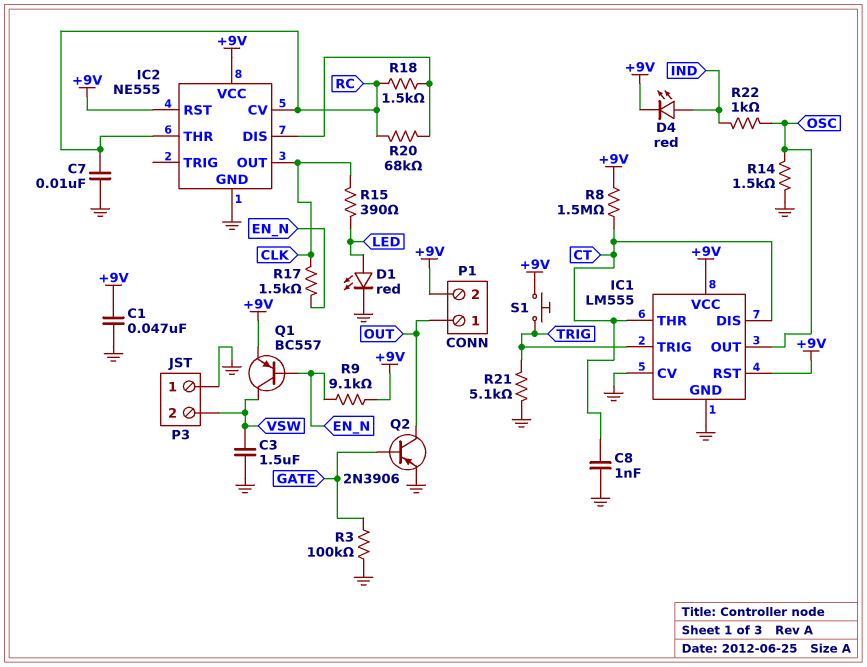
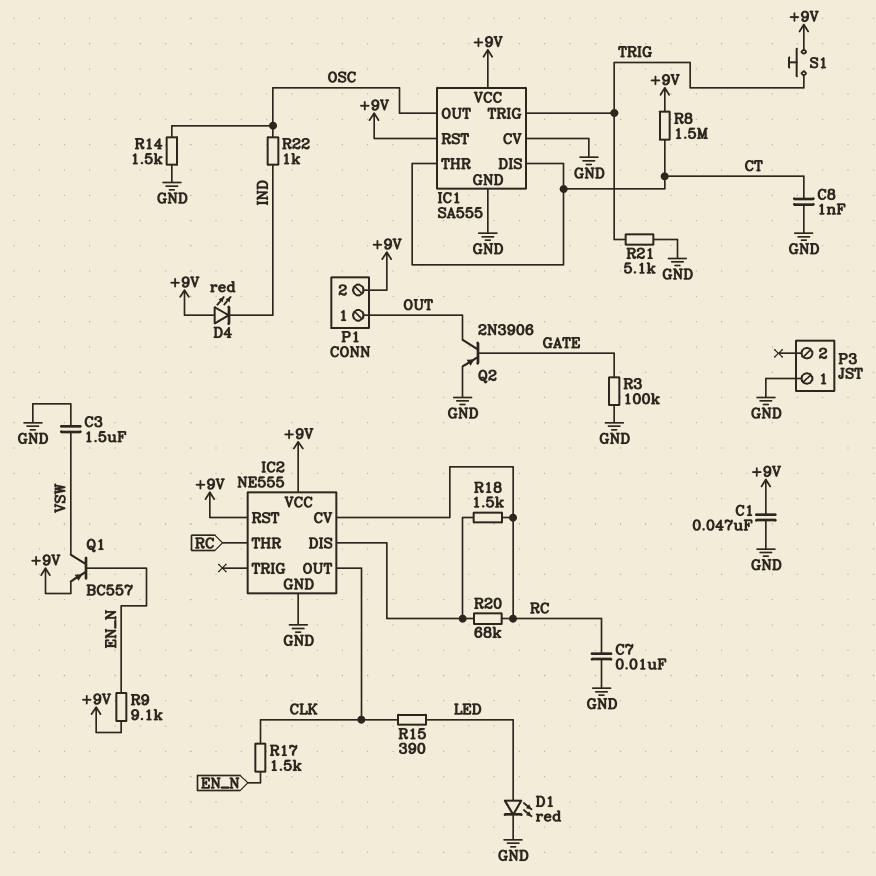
D4: LED red (A IND, K +9V) -> LED red (A +9V, K IND)
IC1: LM555 -> SA555
P3 pin 2: VSW -> none

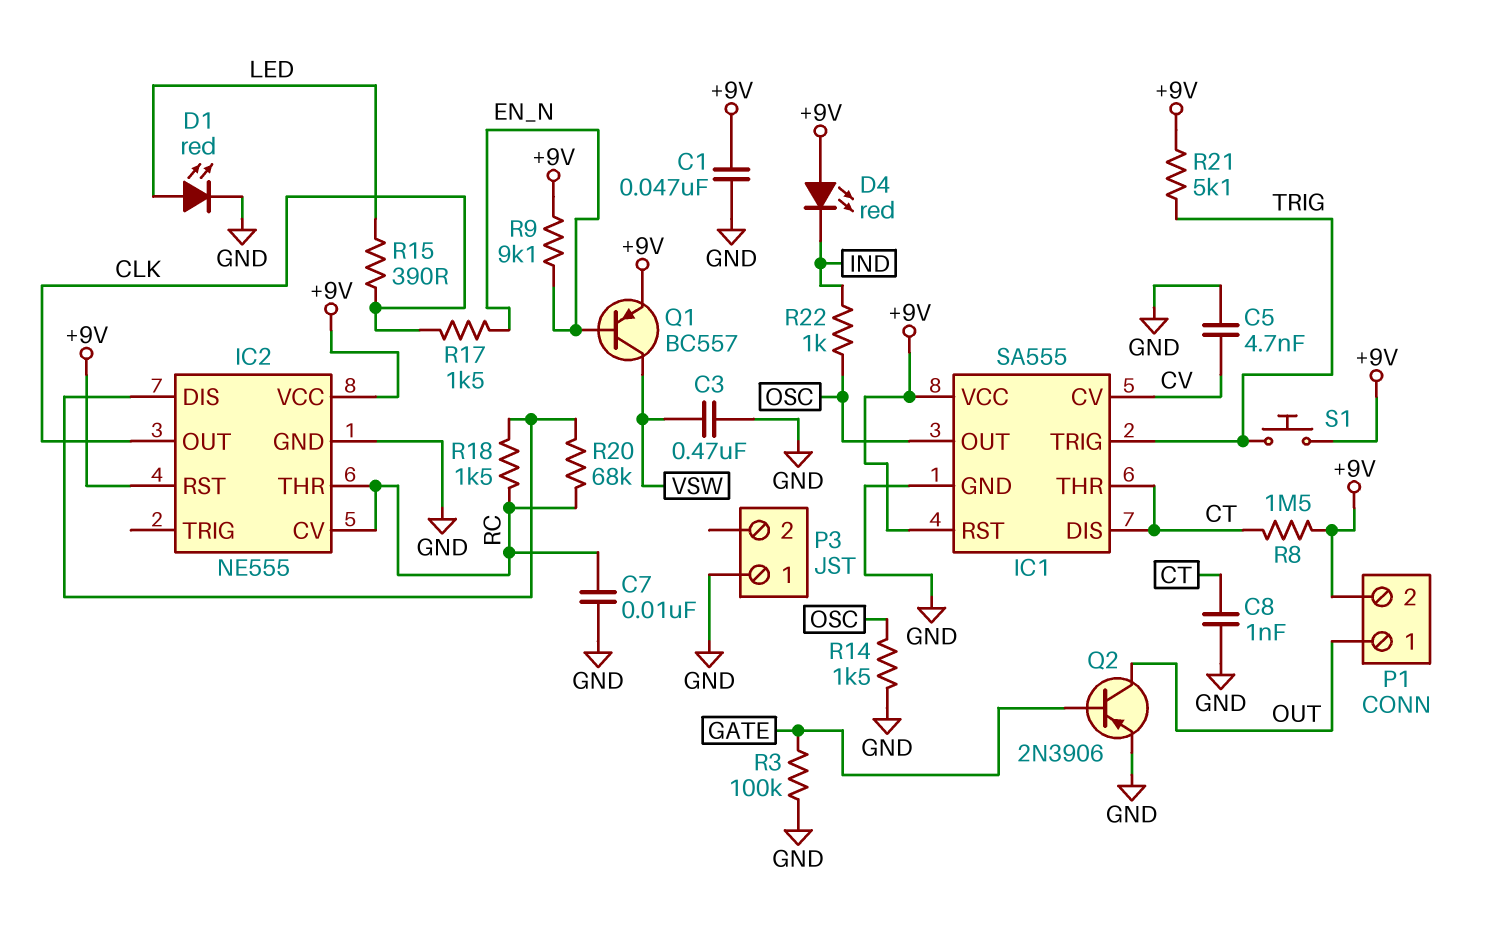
C3: 1.5uF (GND, VSW) -> 470nF (GND, VSW)
C5: none -> 4.7nF (CV, GND)
IC1 pin CV: GND -> CV
R21: 5.1k (GND, TRIG) -> 5.1k (+9V, TRIG)

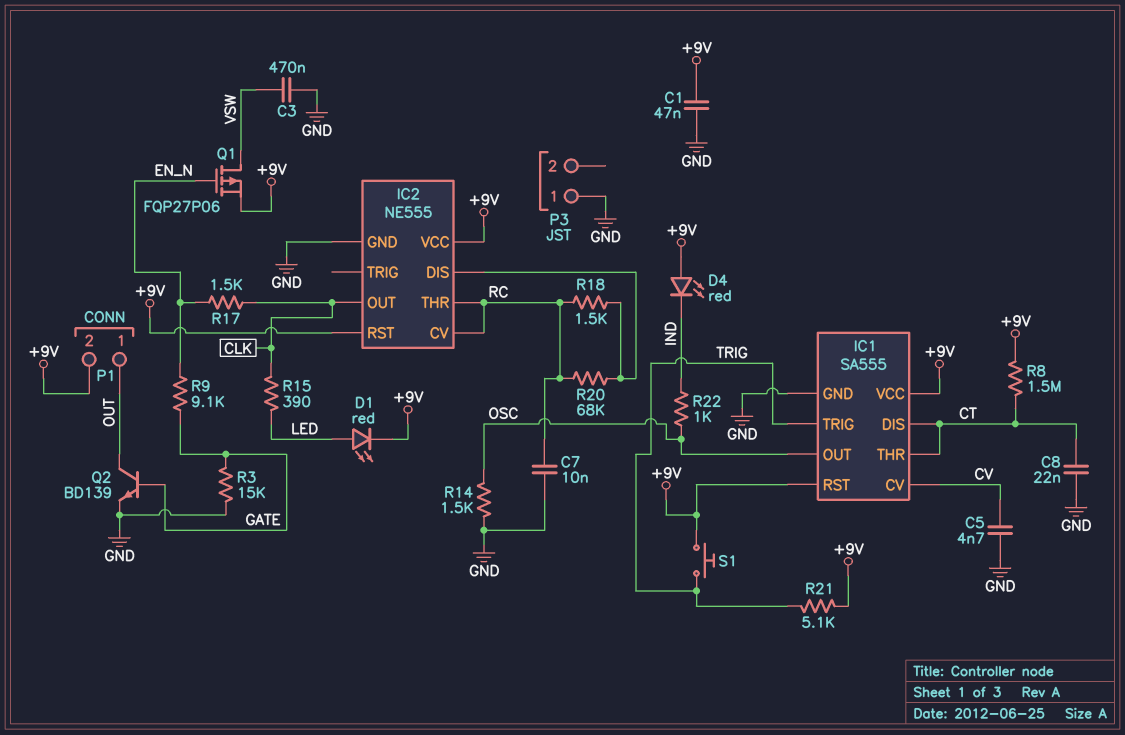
C8: 1nF (CT, GND) -> 22nF (CT, GND)
D1: LED red (A LED, K GND) -> LED red (A LED, K +9V)
Q1: PNP BC557 (B EN_N, C VSW, E +9V) -> PMOS FQP27P06 (G EN_N, D VSW, S +9V)
Q2: PNP 2N3906 (B GATE, C OUT, E GND) -> NPN BD139 (B GATE, C OUT, E GND)
R3: 100k (GATE, GND) -> 15k (GATE, GND)
R9: 9.1k (+9V, EN_N) -> 9.1k (EN_N, GATE)

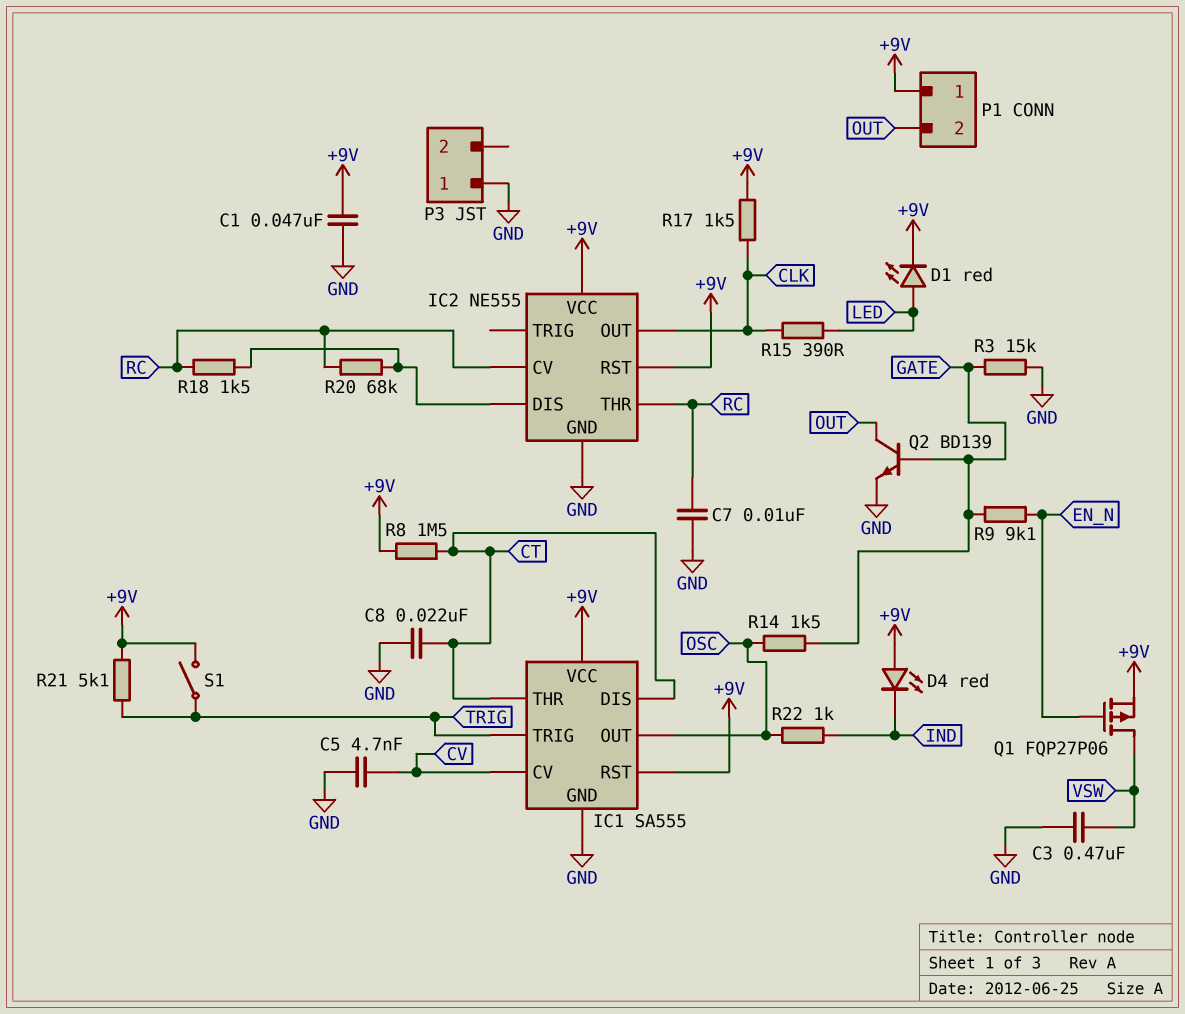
P1 pin 1: OUT -> +9V
P1 pin 2: +9V -> OUT
R14: 1.5k (GND, OSC) -> 1.5k (GATE, OSC)
R17: 1.5k (CLK, EN_N) -> 1.5k (+9V, CLK)
S1: button (+9V, TRIG) -> switch (+9V, TRIG)

